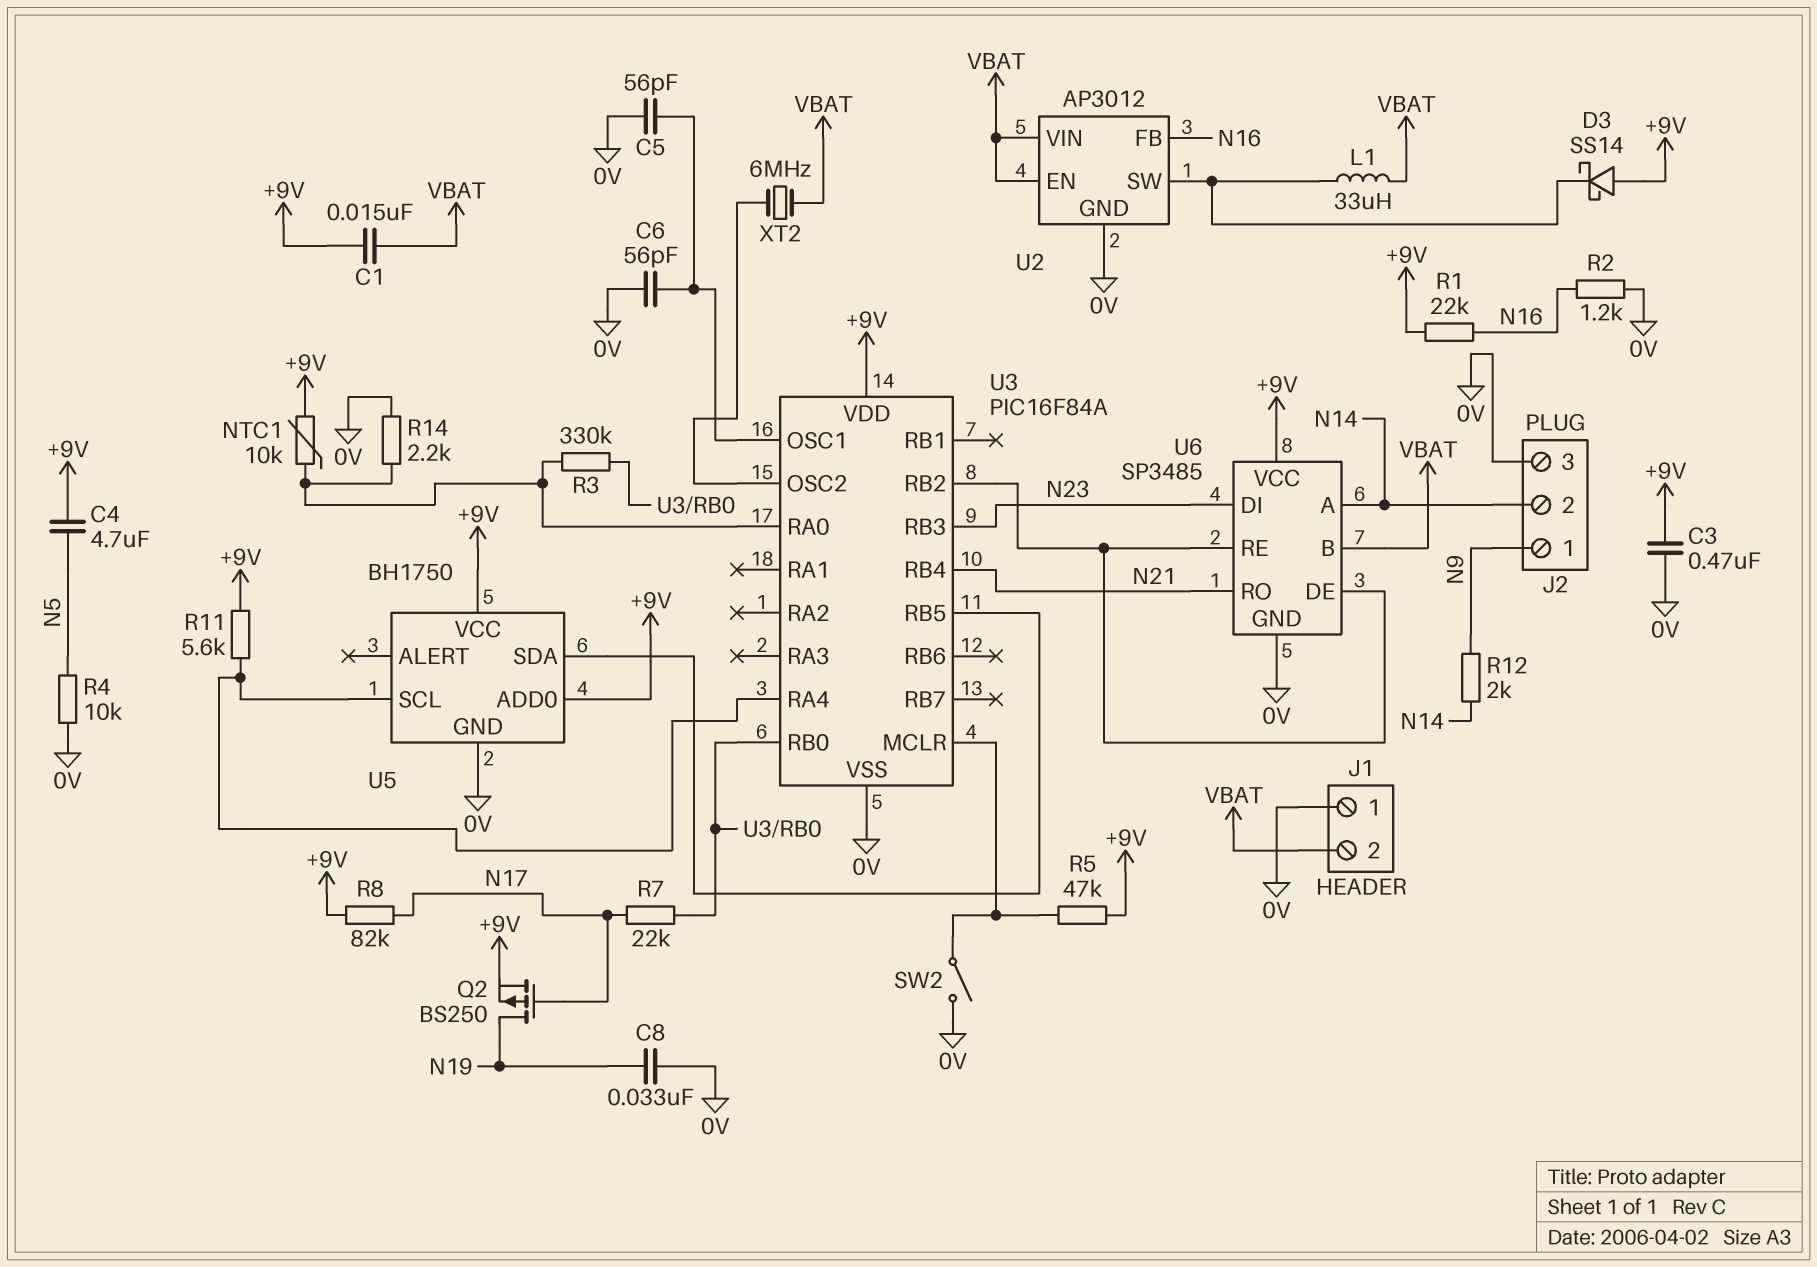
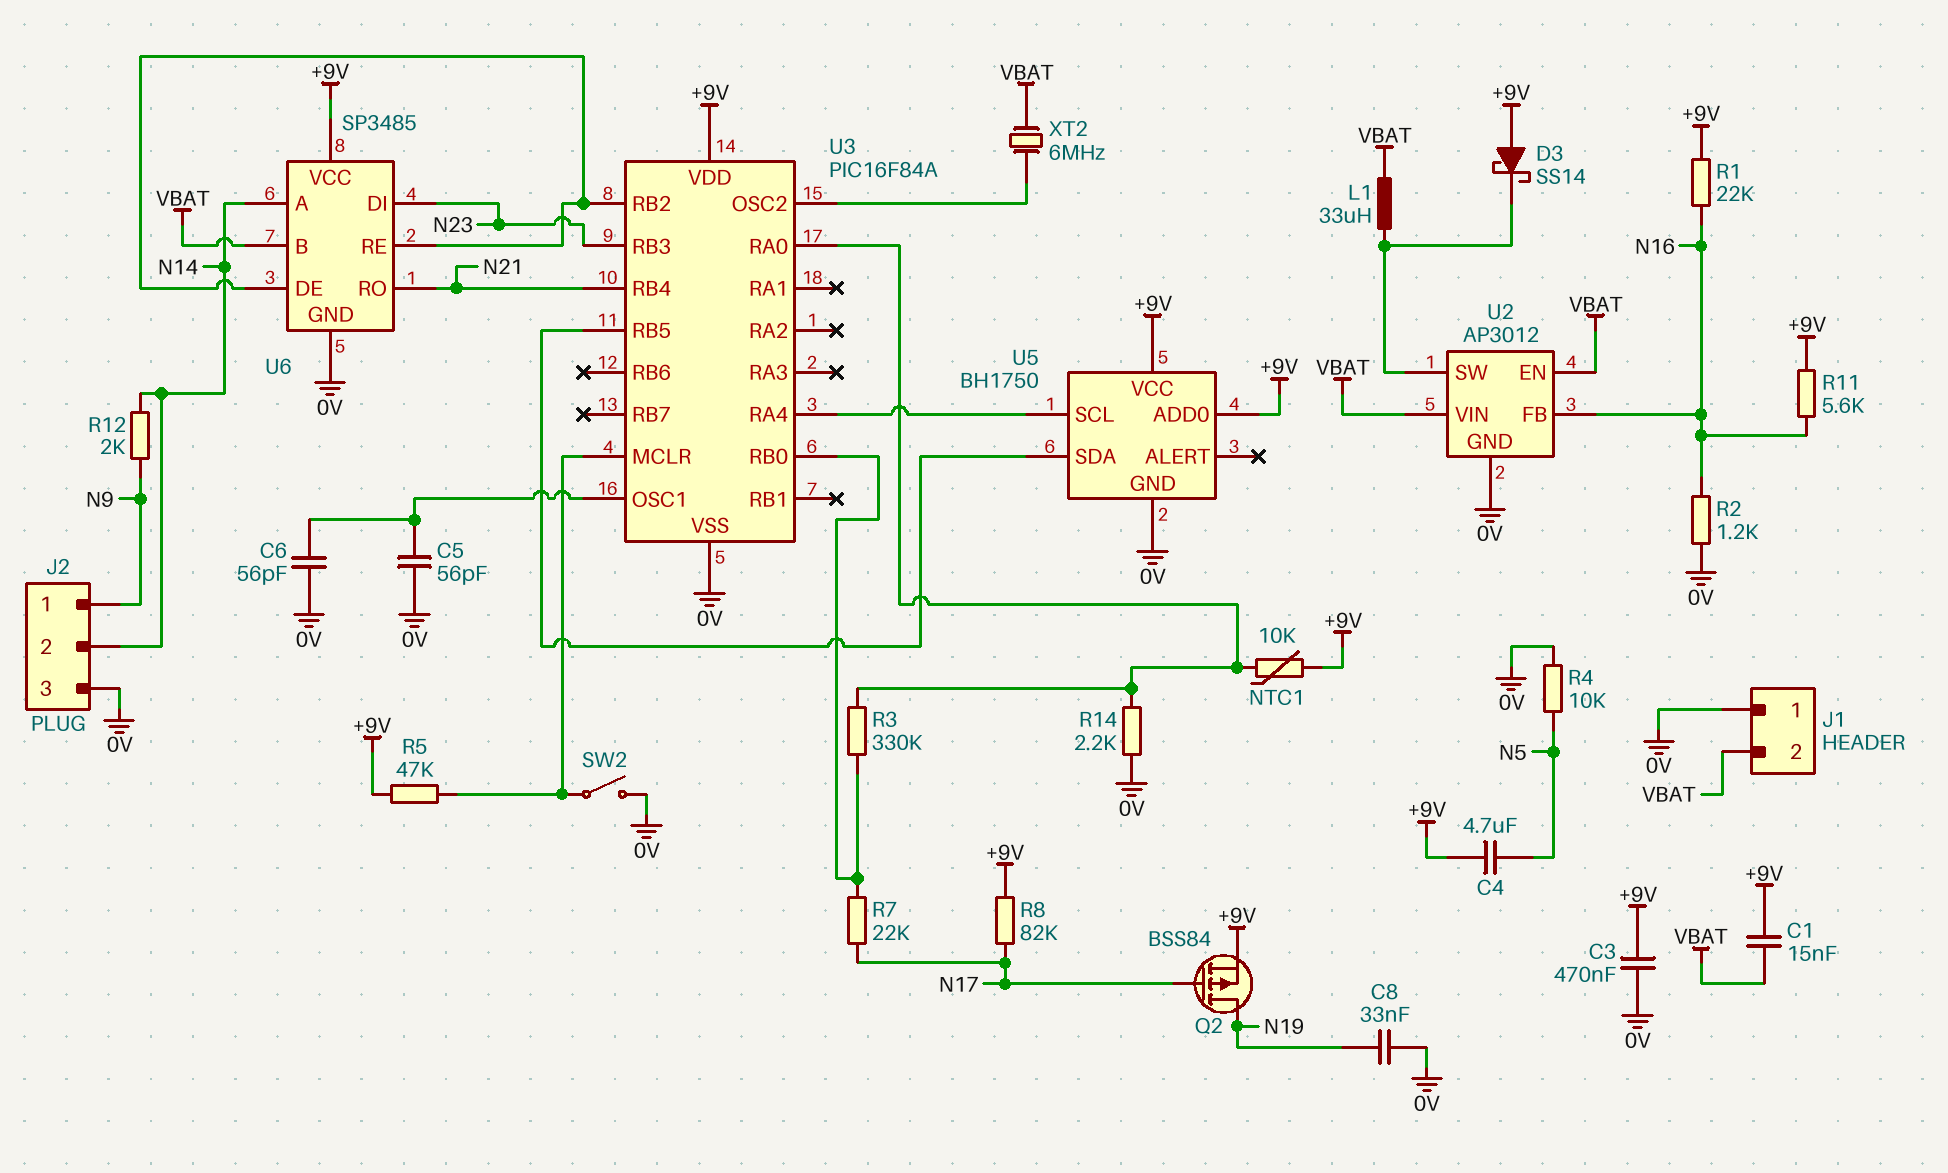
Q2: PMOS BS250 (G N17, D N19, S +9V) -> PMOS BSS84 (G N17, D N19, S +9V)
R11: 5.6k (+9V, U3/RA4) -> 5.6k (+9V, N16)

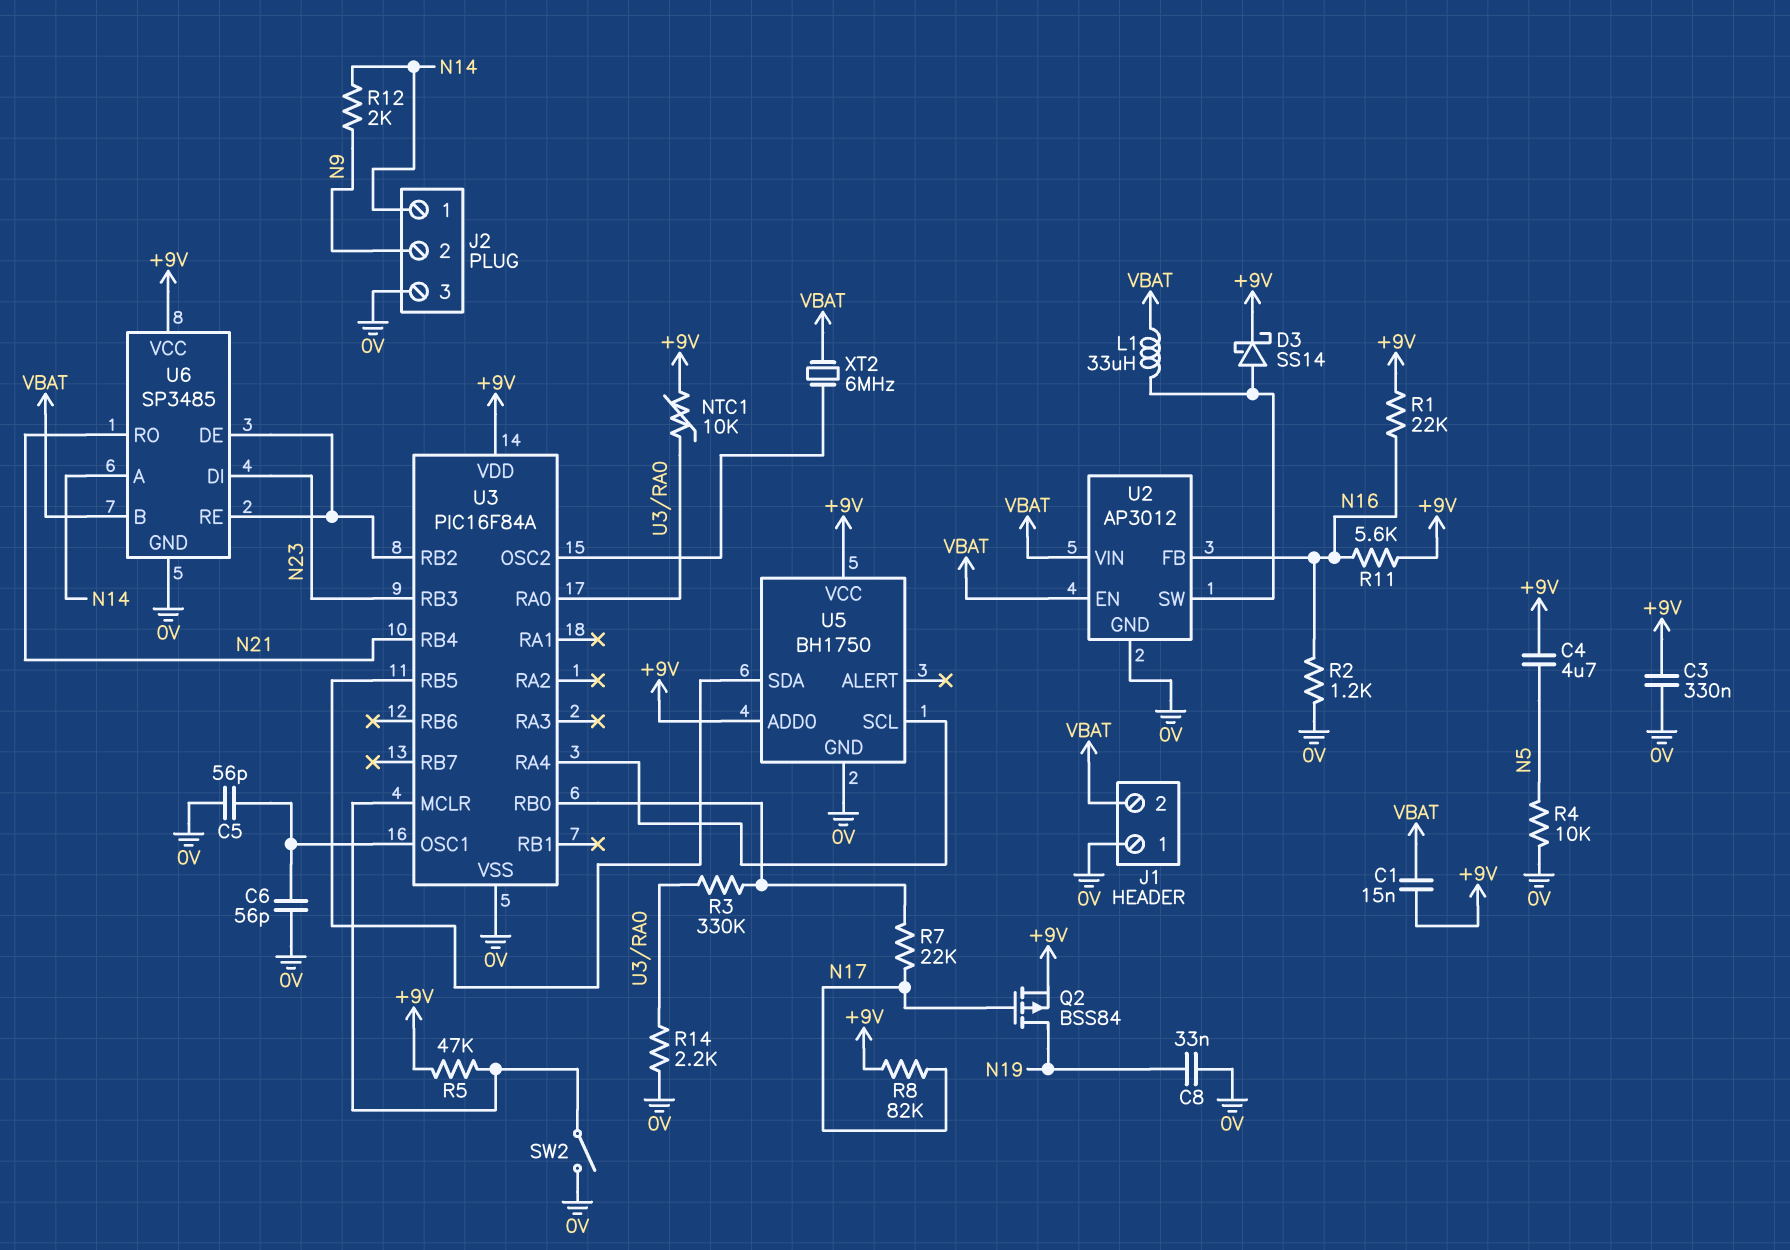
C3: 470nF (+9V, 0V) -> 330nF (+9V, 0V)
D3: schottky SS14 (A +9V, K U2/SW) -> schottky SS14 (A U2/SW, K +9V)
J2 pin 1: N9 -> N14
J2 pin 2: N14 -> N9

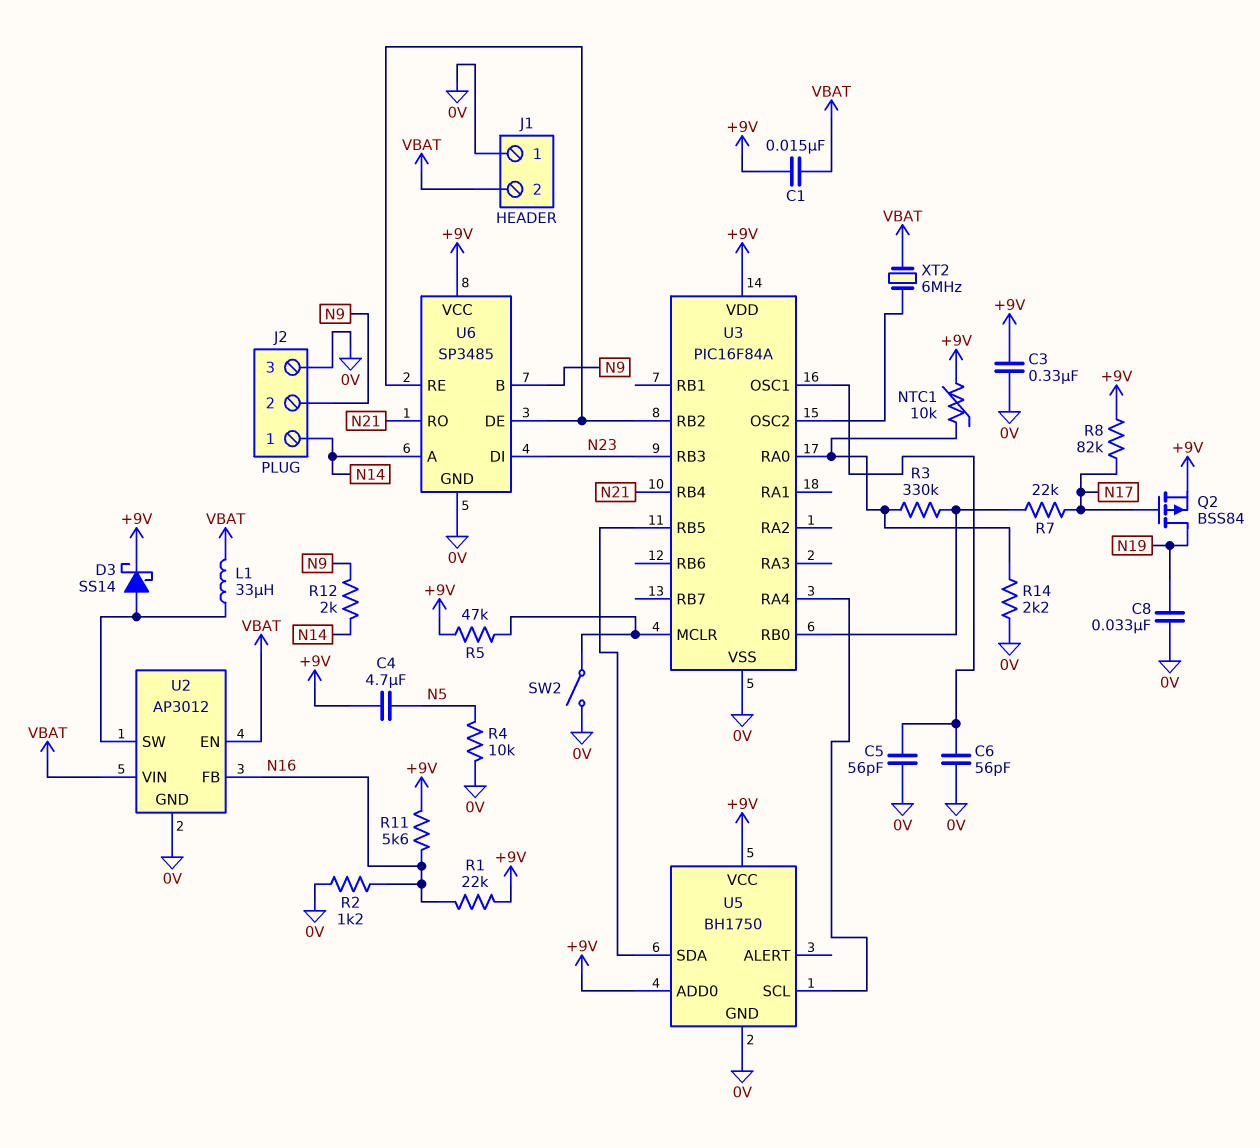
U6 pin B: VBAT -> N9

